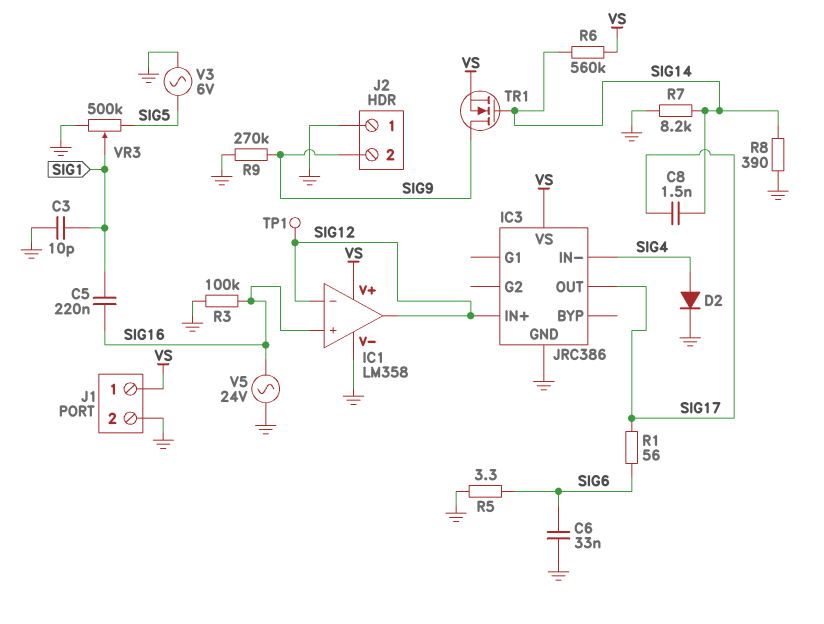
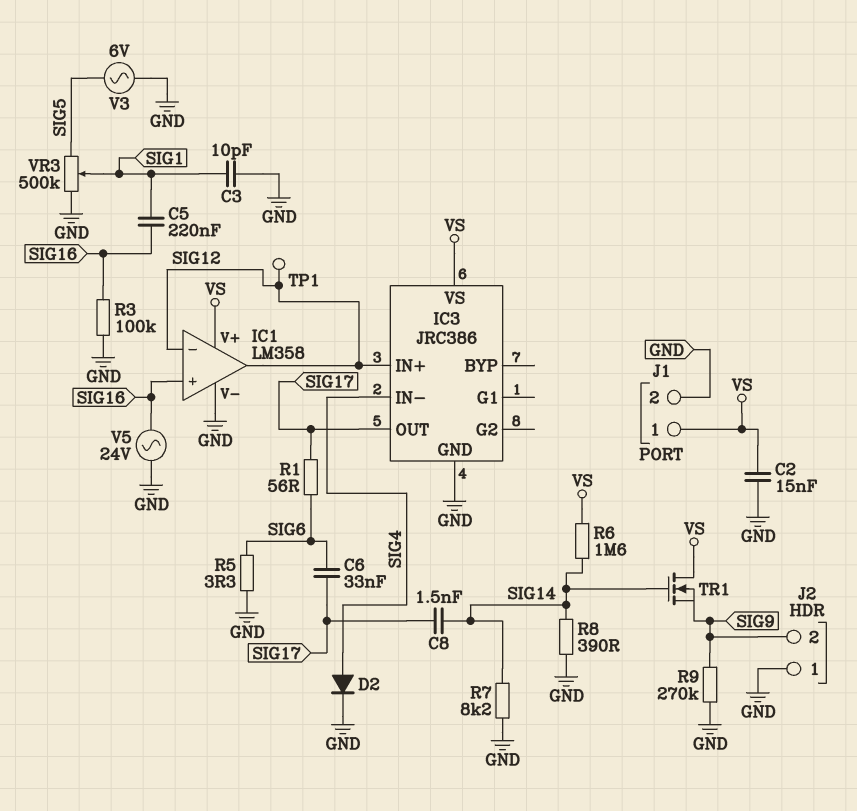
C2: none -> 15nF (GND, VS)
C6: 33nF (GND, SIG6) -> 33nF (SIG6, SIG17)
R6: 560k (SIG14, VS) -> 1.6M (SIG14, VS)
TR1: NMOS (G SIG14, D SIG9, S VS) -> NMOS (G SIG14, D VS, S SIG9)

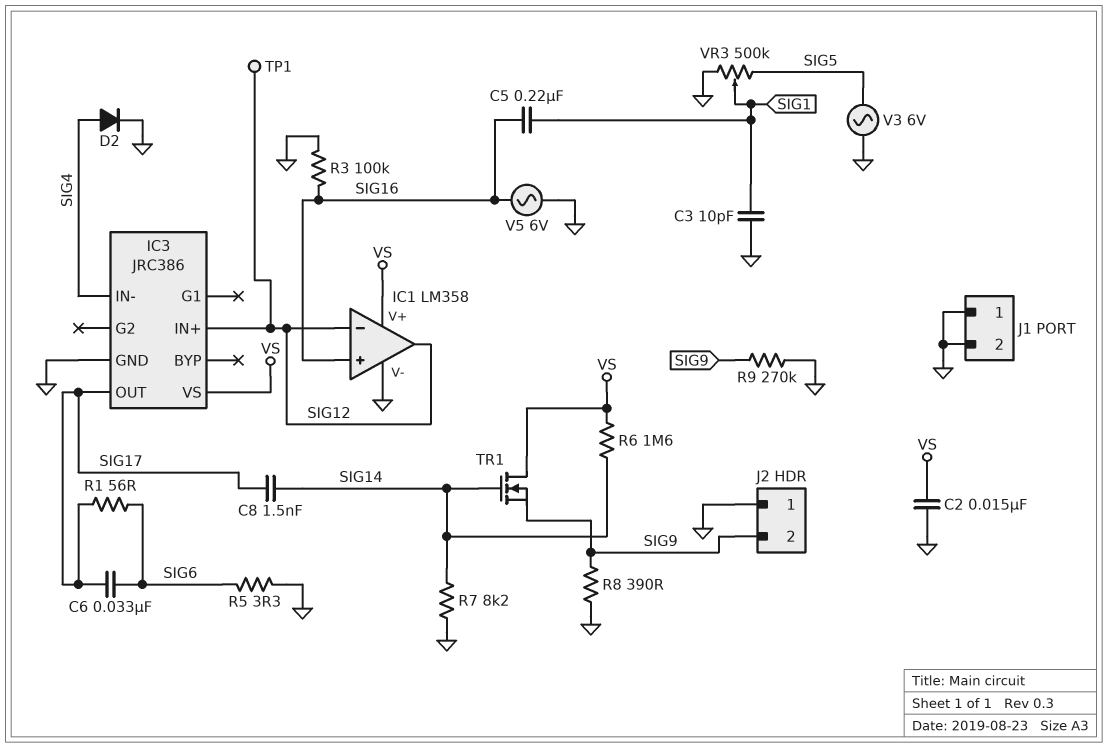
J1 pin 1: VS -> GND
R8: 390 (GND, SIG14) -> 390 (GND, SIG9)
V5: AC 24V (GND, SIG16) -> AC 6V (GND, SIG16)

